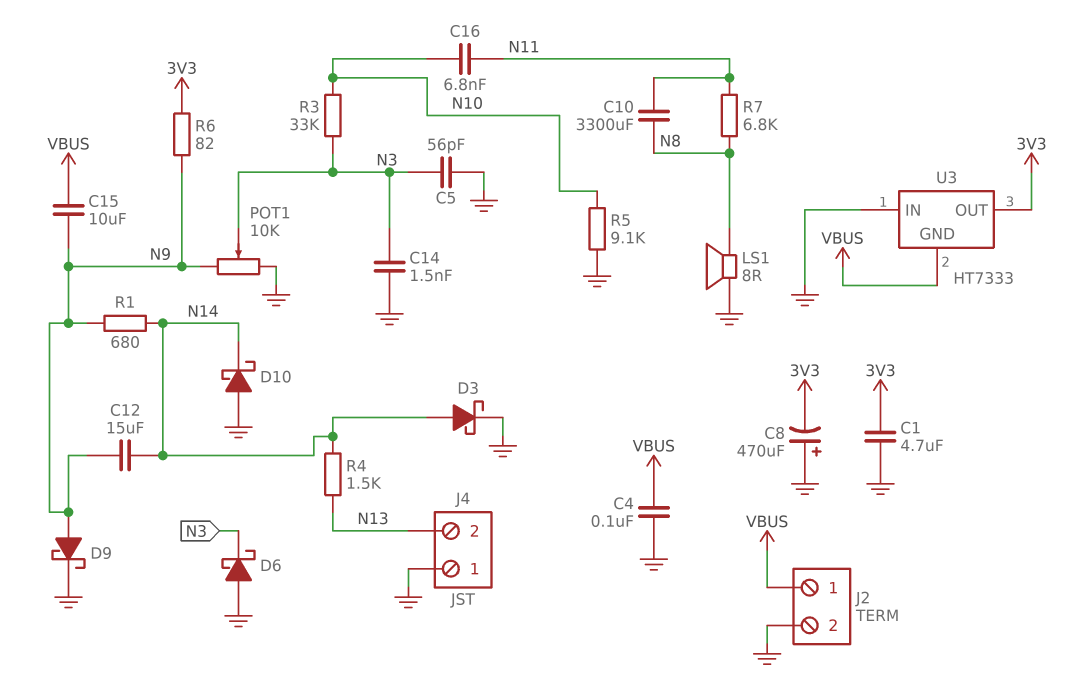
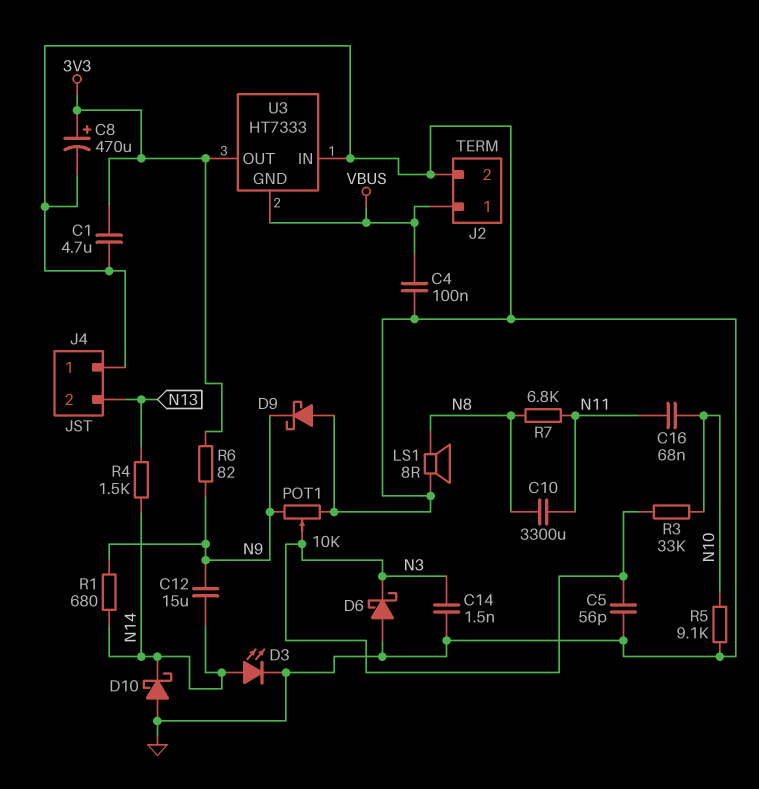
C8: 470uF (plus GND, minus 3V3) -> 470uF (plus 3V3, minus GND)
C15: 10uF (N9, VBUS) -> none
C16: 6.8nF (N10, N11) -> 68nF (N10, N11)
D3: schottky (A N14, K GND) -> LED (A N14, K GND)
D9: schottky (A N9, K GND) -> schottky (A GND, K N9)

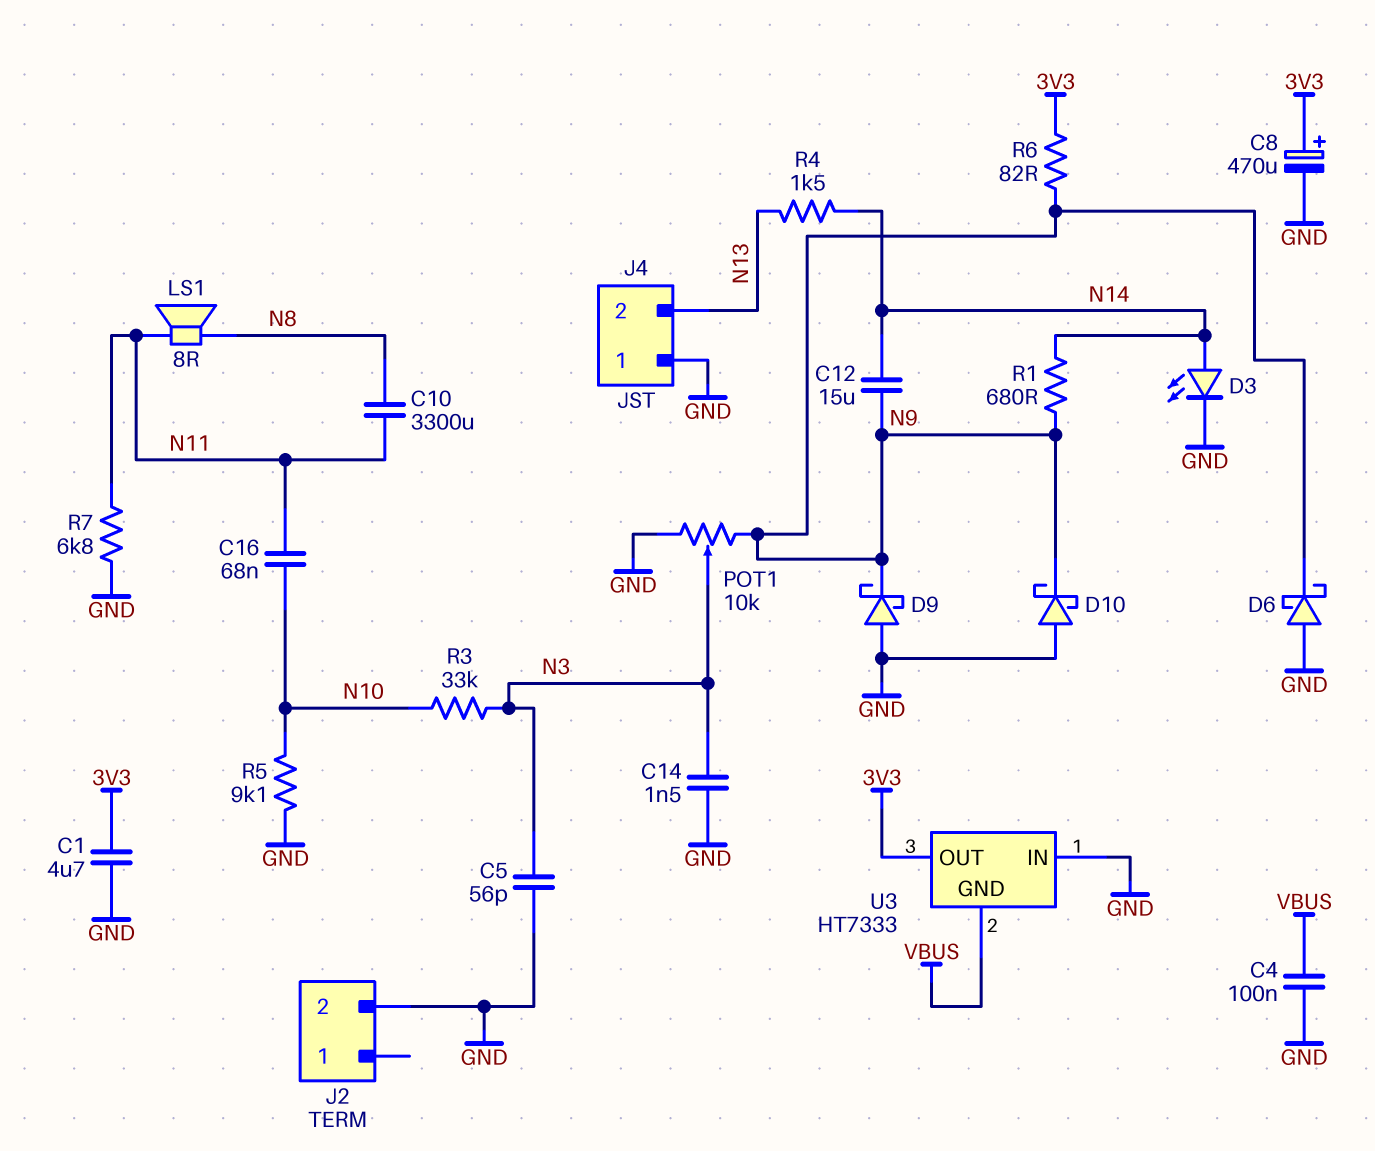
D6: schottky (A GND, K N3) -> schottky (A GND, K N9)
D10: schottky (A GND, K N14) -> schottky (A GND, K N9)
J2 pin 1: VBUS -> none
LS1: speaker 8R (GND, N8) -> speaker 8R (N8, N11)
R7: 6.8k (N8, N11) -> 6.8k (GND, N11)

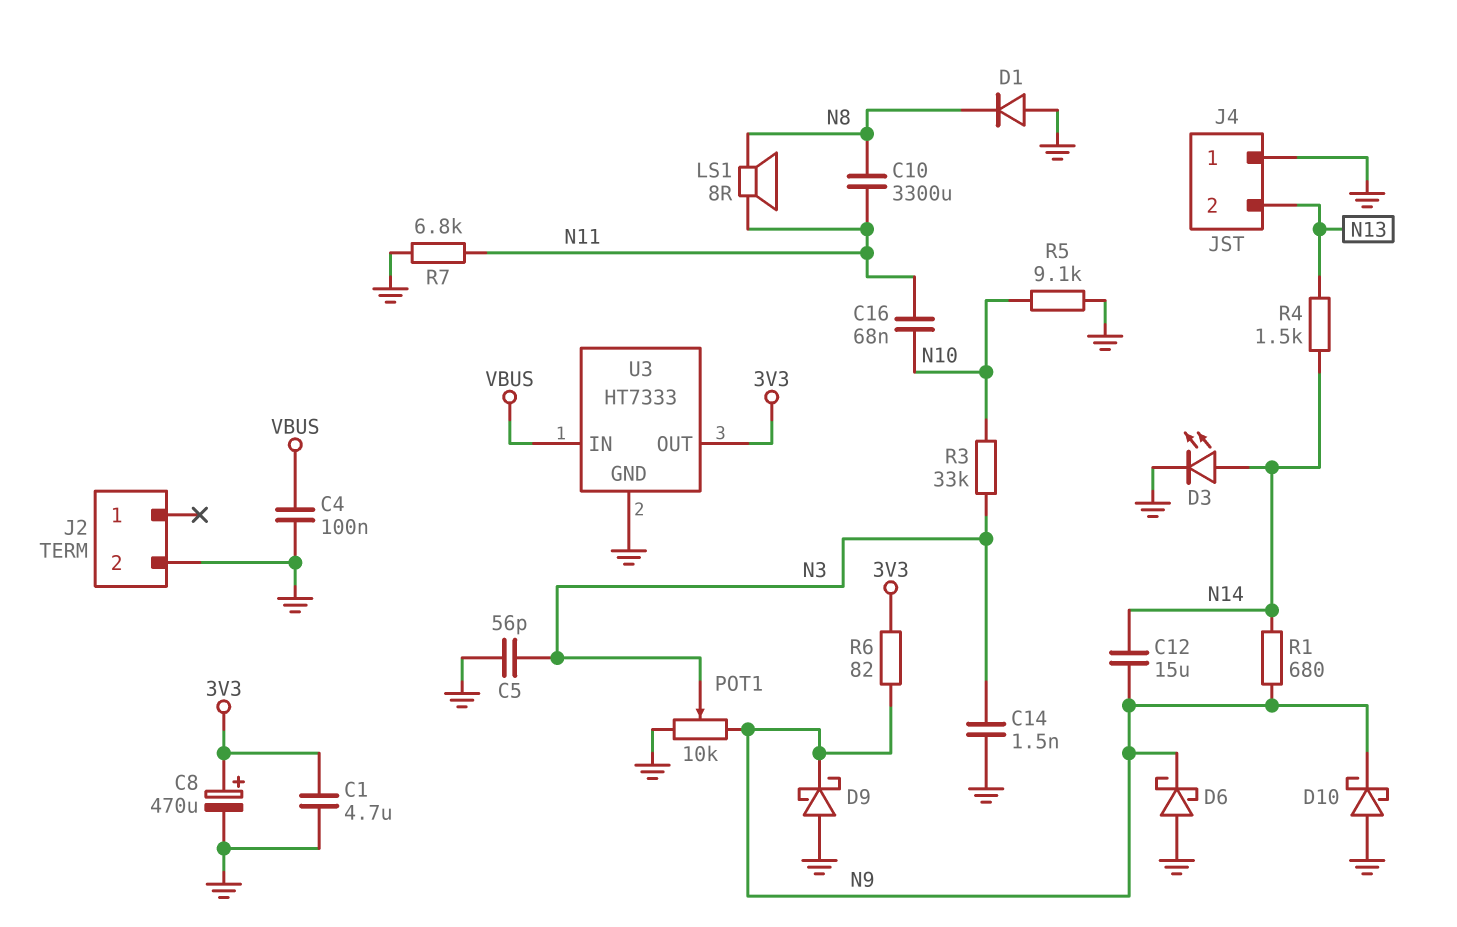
D1: none -> diode (A GND, K N8)
U3 pin GND: VBUS -> GND
U3 pin IN: GND -> VBUS

